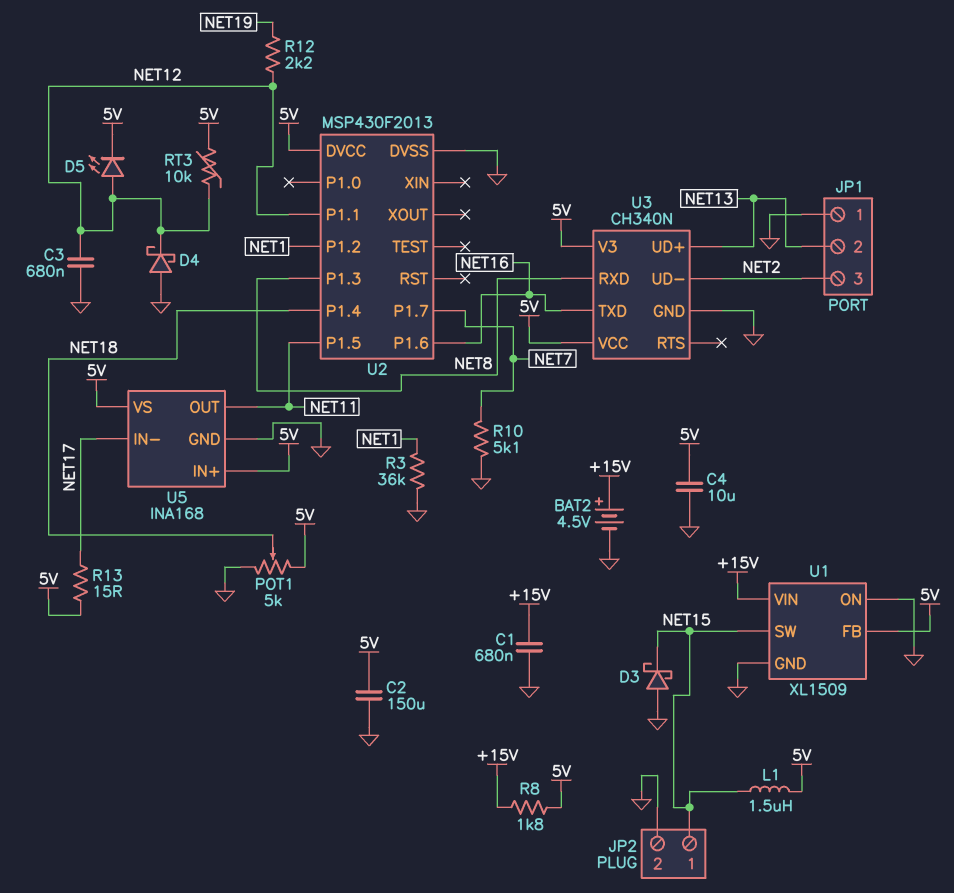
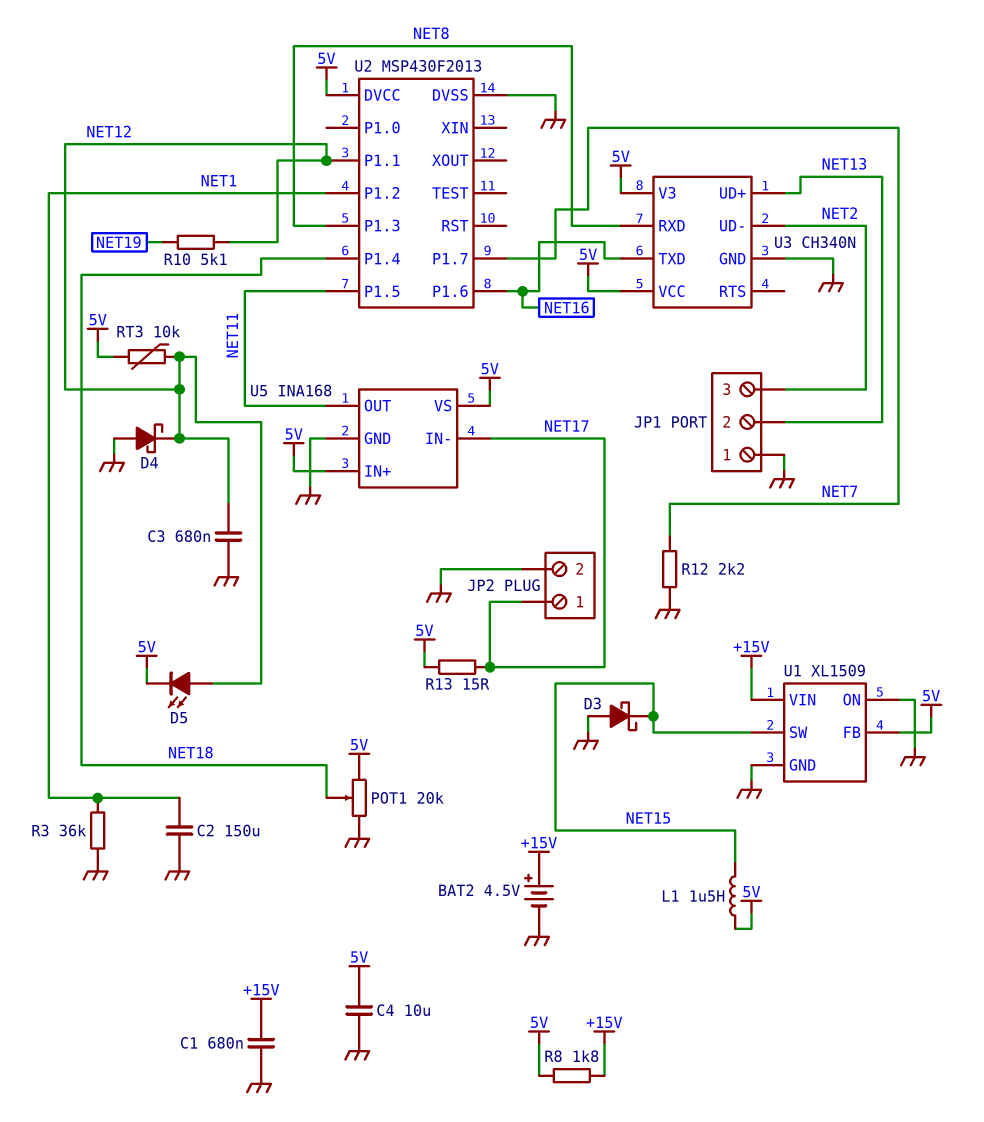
C2: 150uF (5V, GND) -> 150uF (GND, NET1)
JP2 pin 1: NET15 -> NET17
POT1: 5k (5V, GND, wiper NET18) -> 20k (5V, GND, wiper NET18)
R10: 5.1k (GND, NET7) -> 5.1k (NET12, NET19)
R12: 2.2k (NET12, NET19) -> 2.2k (GND, NET7)

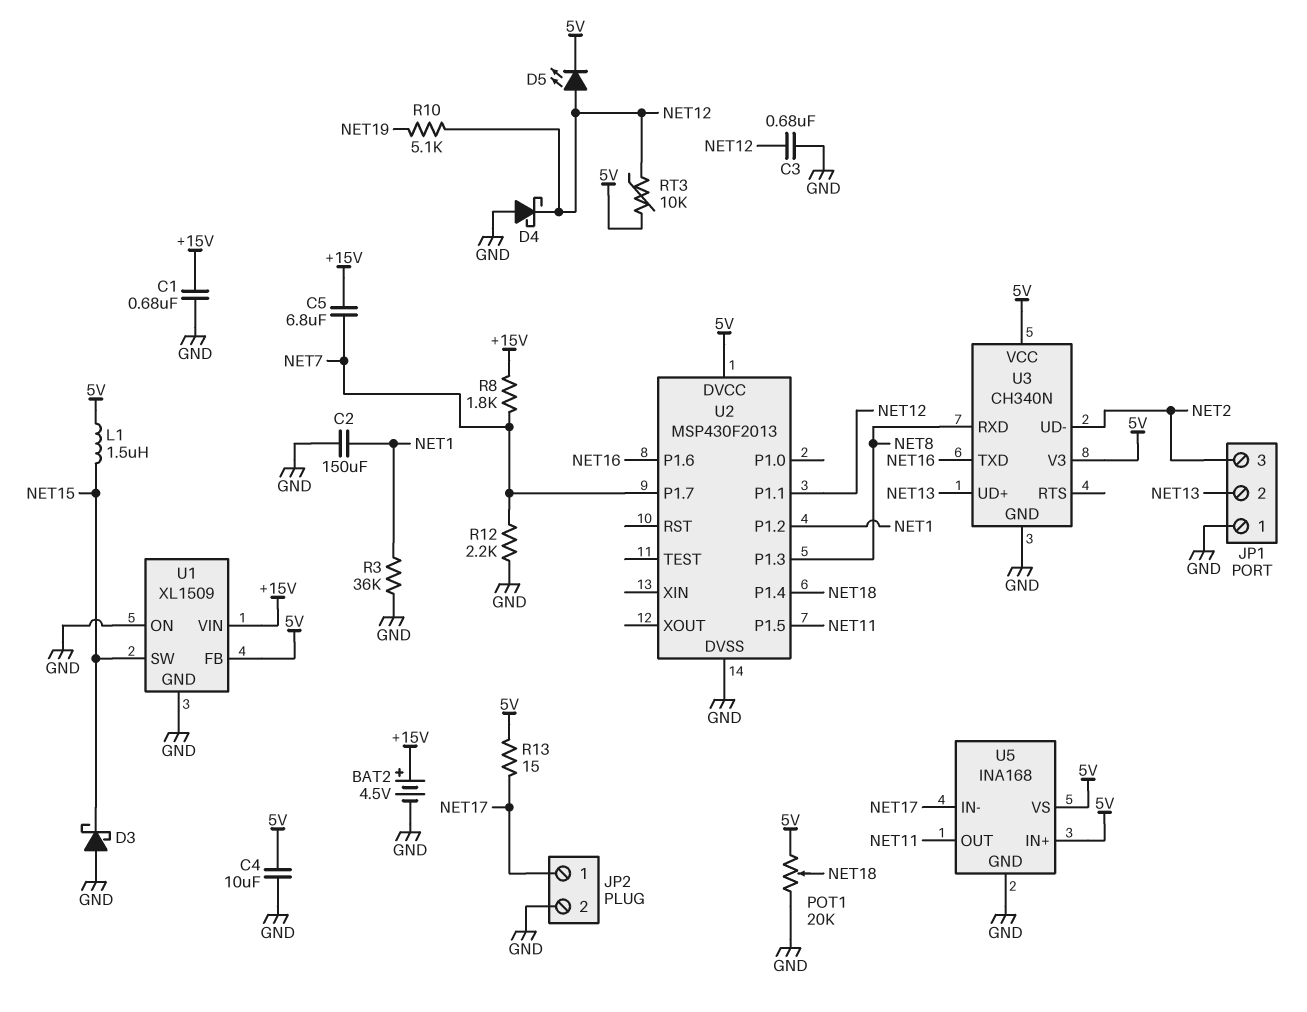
C5: none -> 6.8uF (+15V, NET7)
R8: 1.8k (+15V, 5V) -> 1.8k (+15V, NET7)

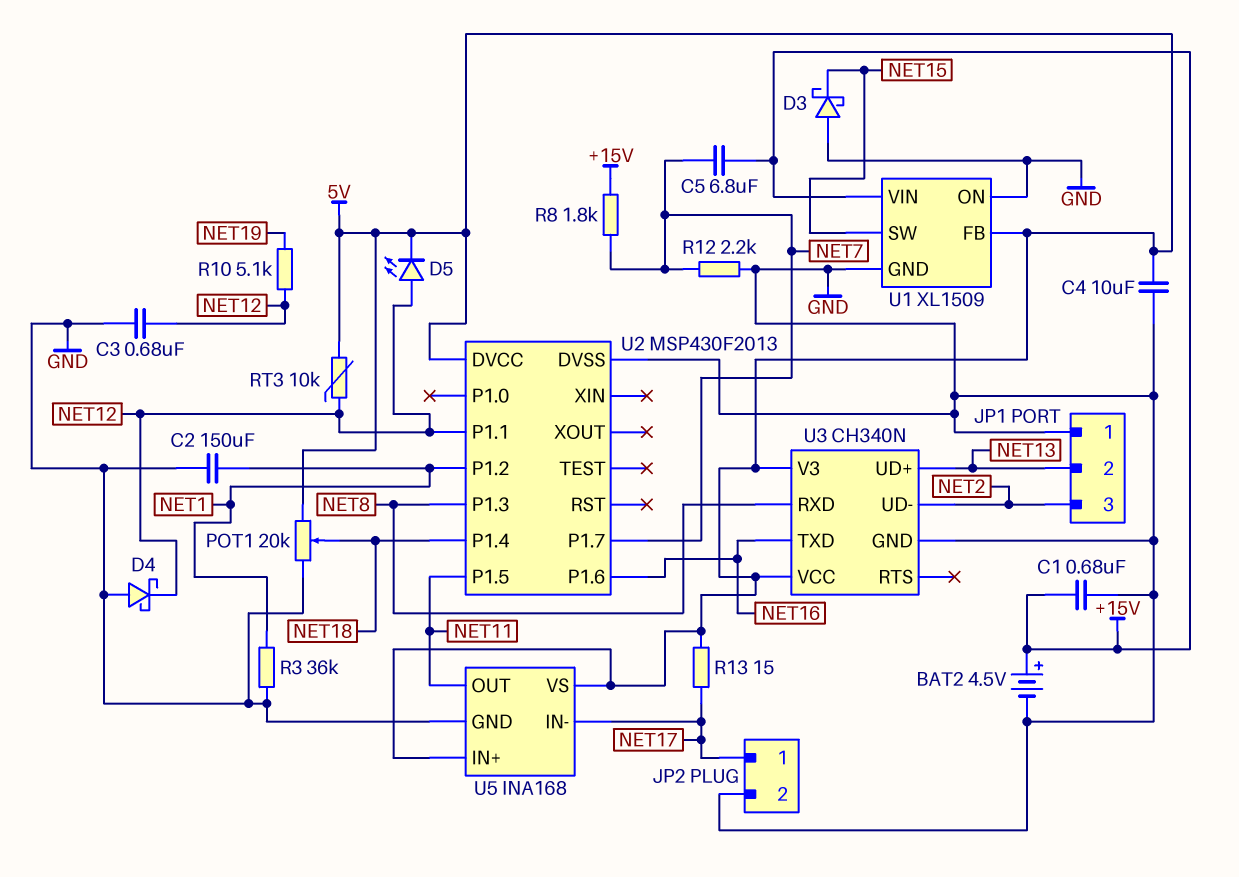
L1: 1.5uH (5V, NET15) -> none

